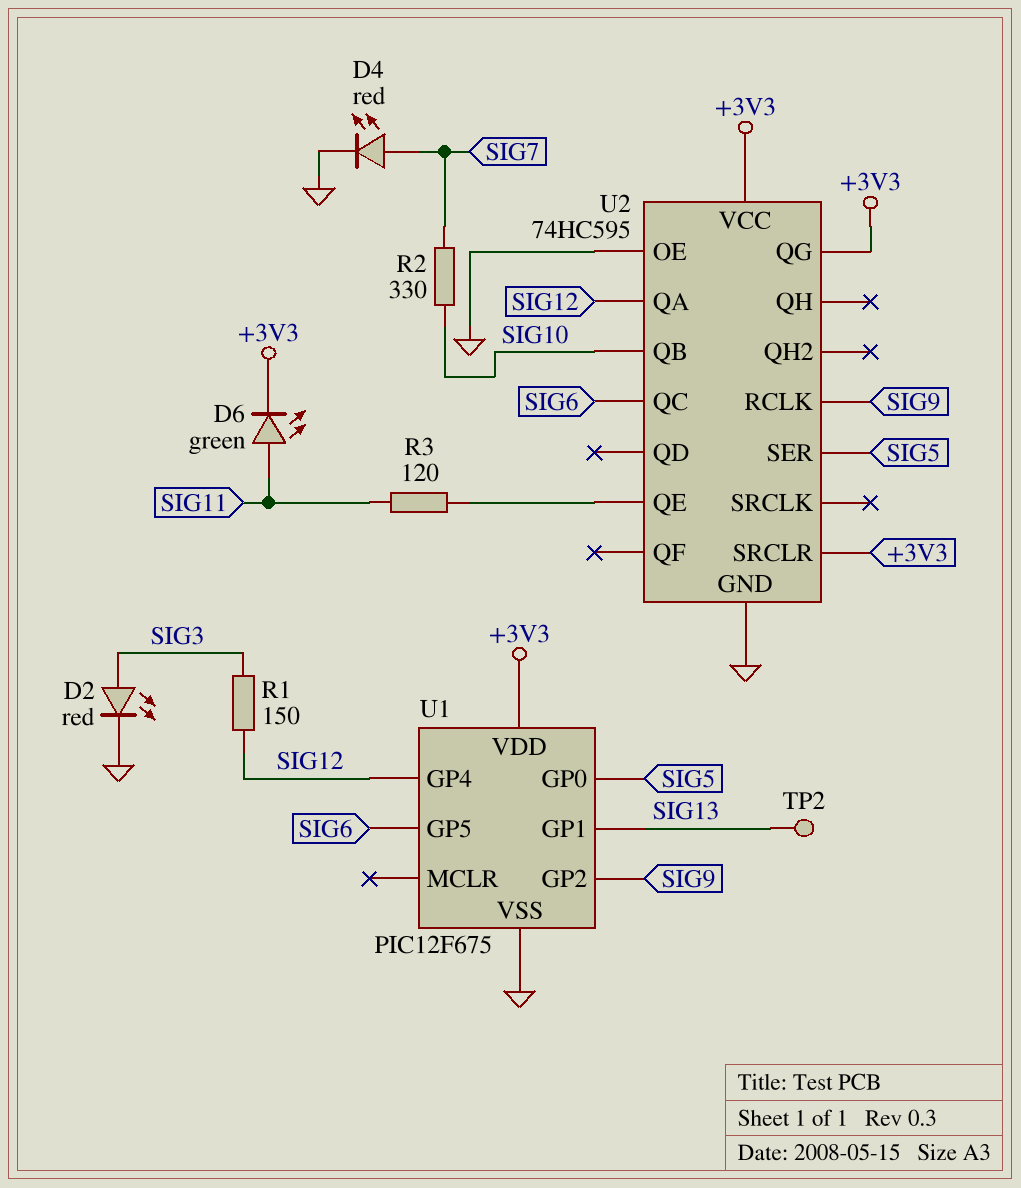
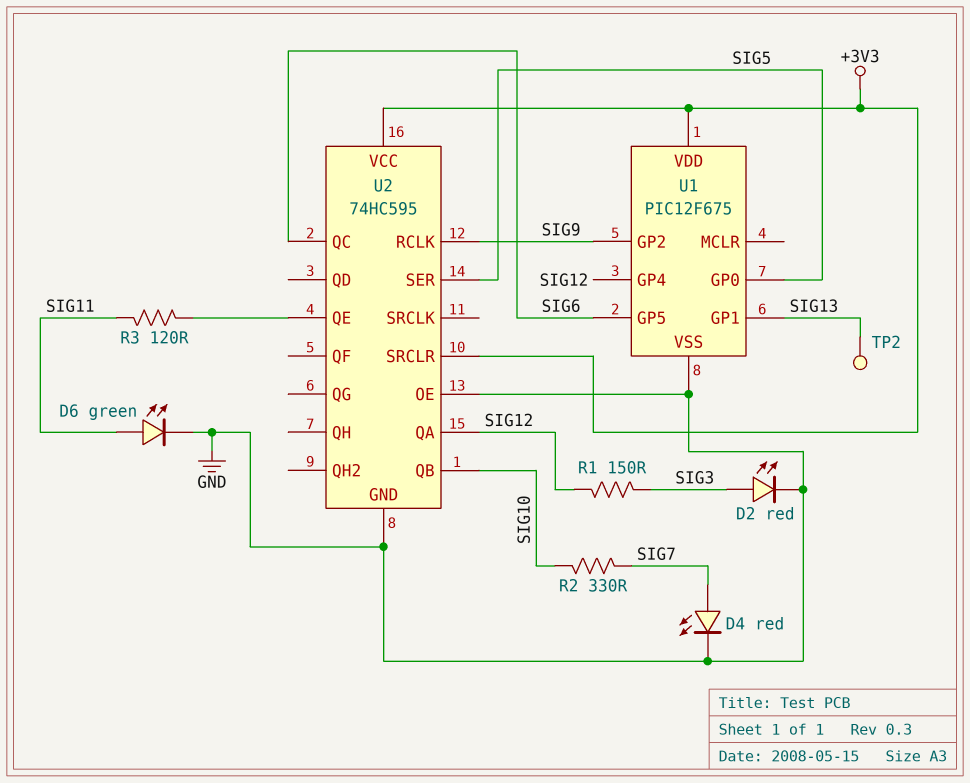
D6: LED green (A SIG11, K +3V3) -> LED green (A SIG11, K GND)
U2 pin QG: +3V3 -> none

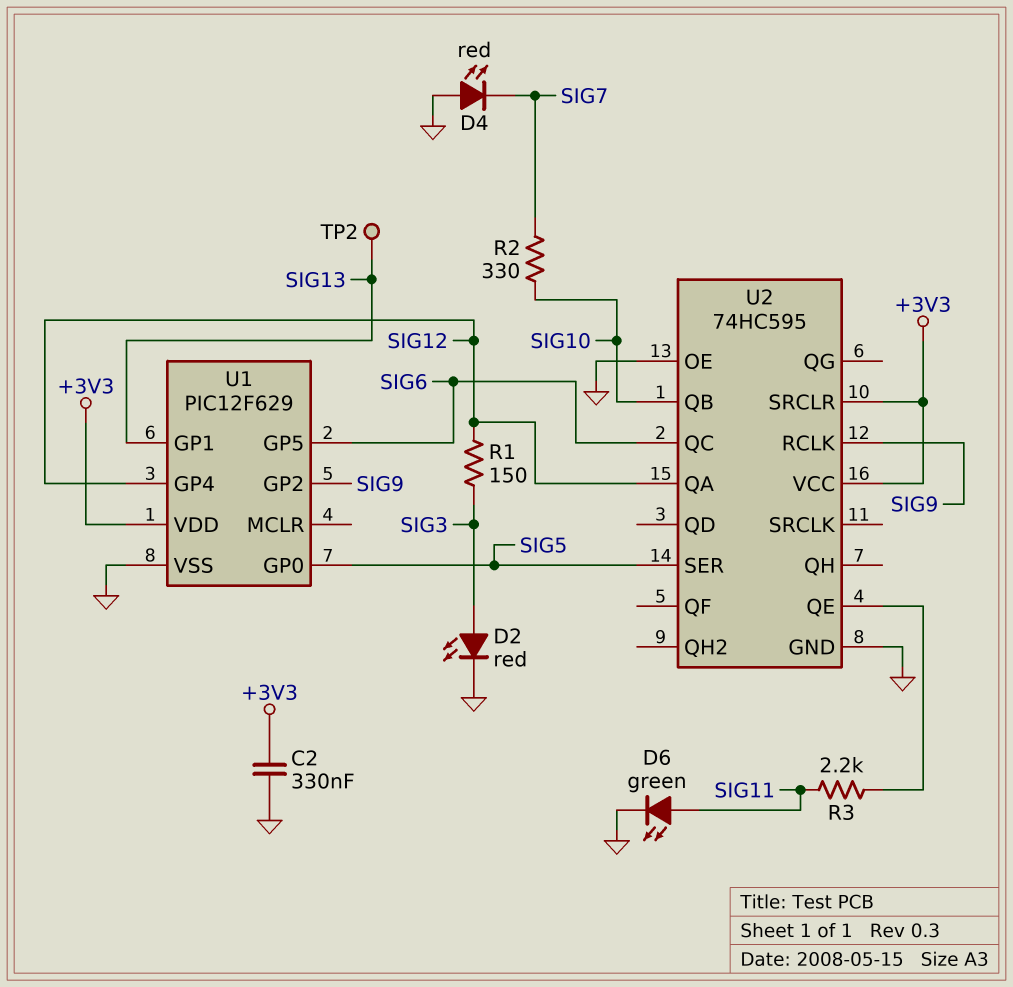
C2: none -> 330nF (+3V3, GND)
D4: LED red (A SIG7, K GND) -> LED red (A GND, K SIG7)
R3: 120 (SIG11, U2/QE) -> 2.2k (SIG11, U2/QE)
U1: PIC12F675 -> PIC12F629

